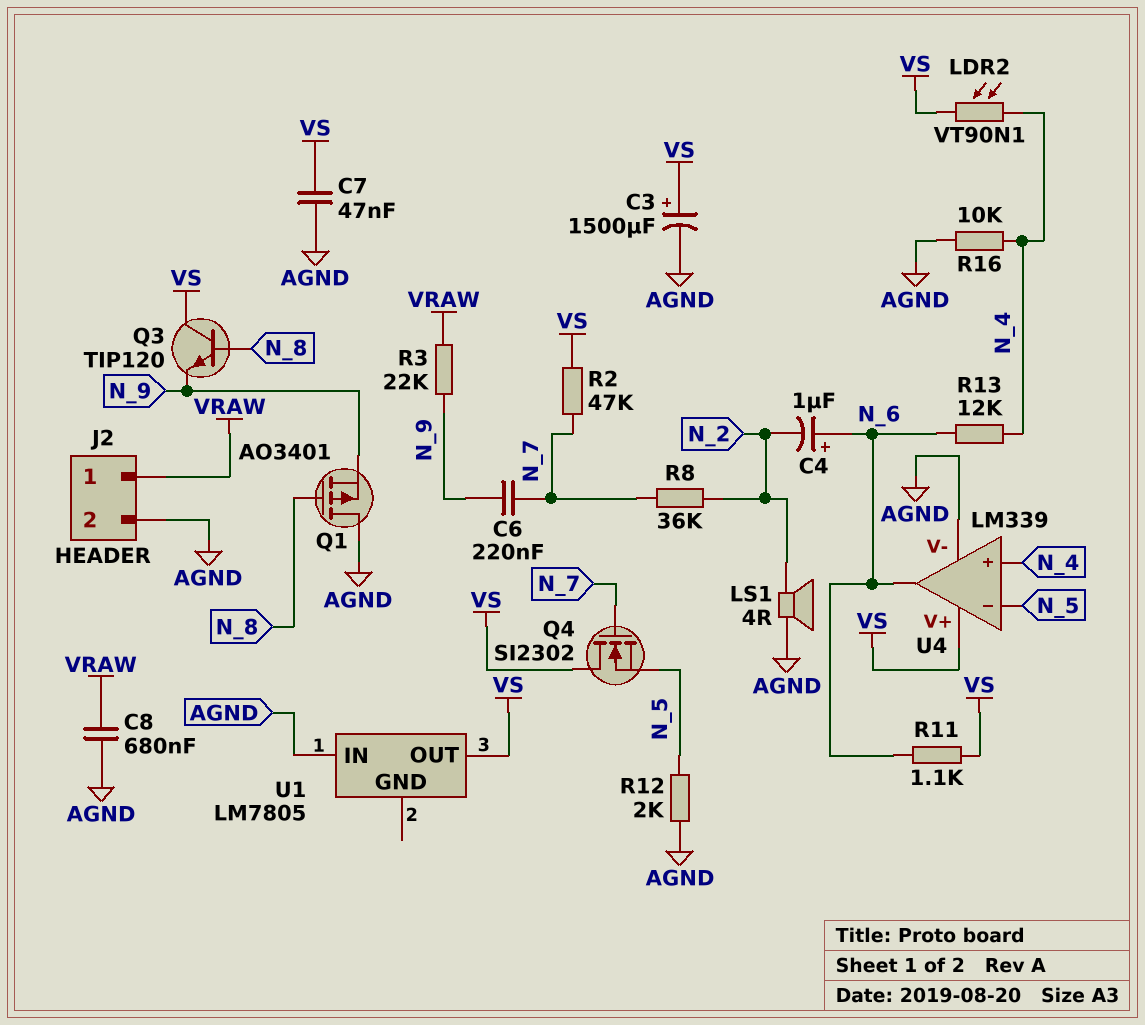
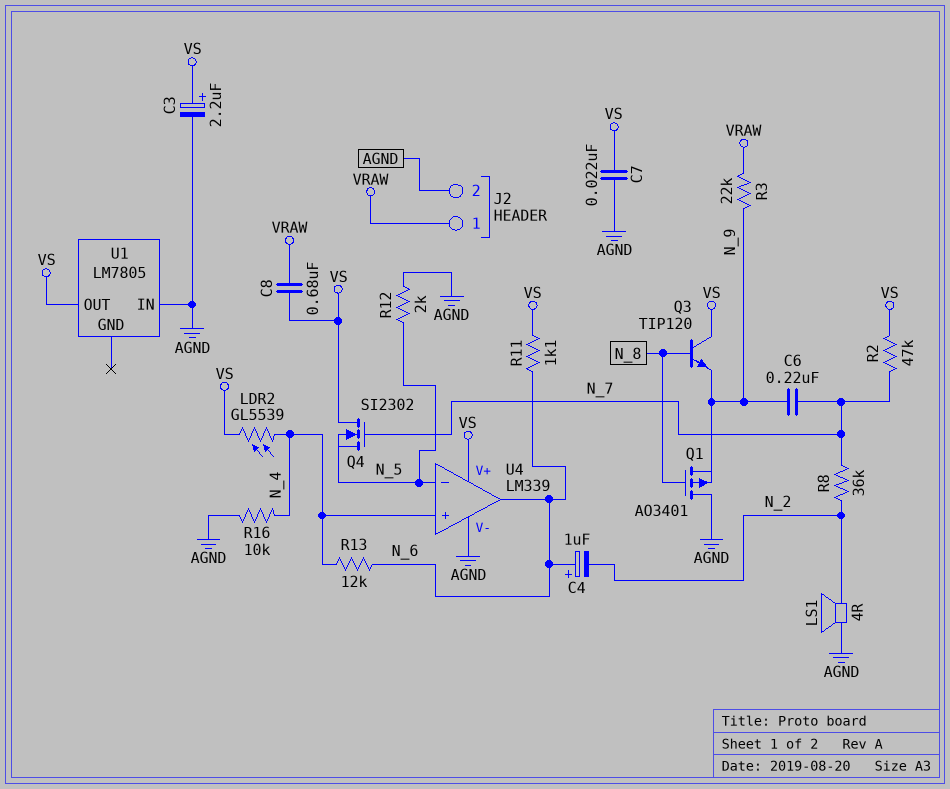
C3: 1500uF (plus VS, minus AGND) -> 2.2uF (plus VS, minus AGND)
C7: 47nF (AGND, VS) -> 22nF (AGND, VS)
C8: 680nF (AGND, VRAW) -> 680nF (VRAW, VS)
LDR2: VT90N1 (N_4, VS) -> GL5539 (N_4, VS)

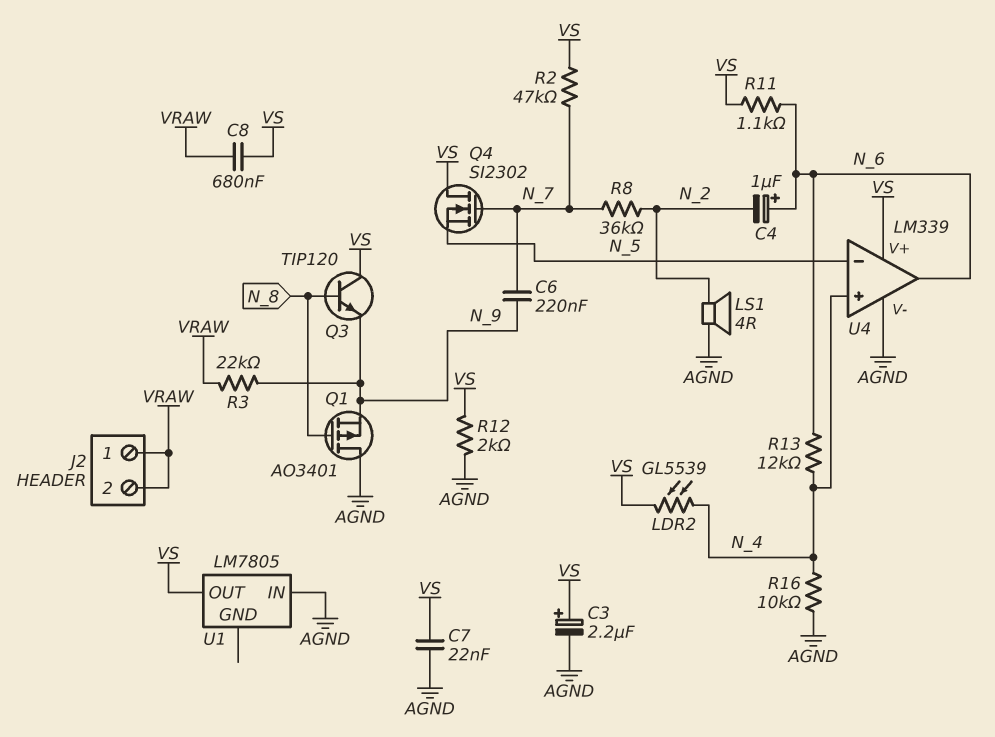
J2 pin 2: AGND -> VRAW
R12: 2k (AGND, N_5) -> 2k (AGND, VS)

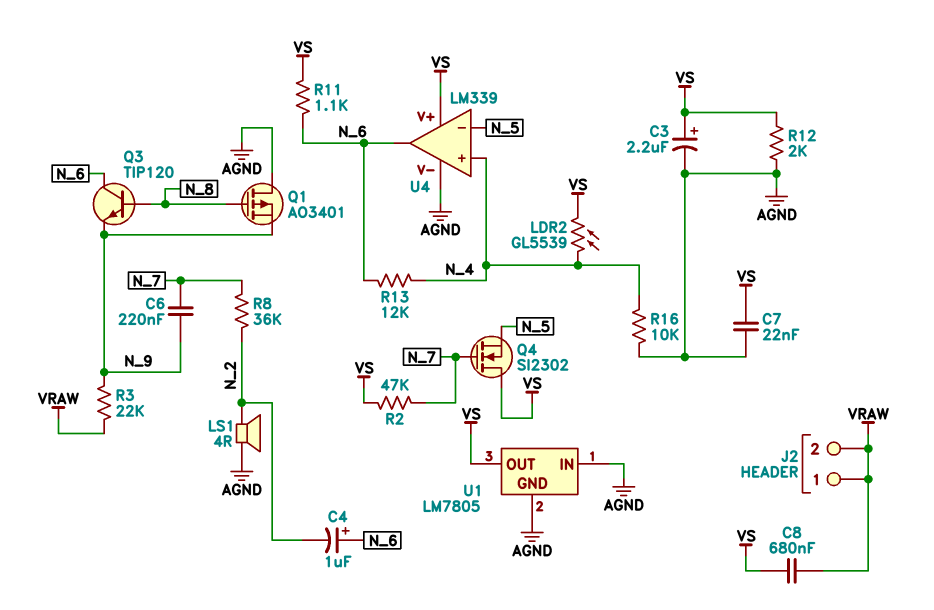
Q3: NPN TIP120 (B N_8, C VS, E N_9) -> NPN TIP120 (B N_8, C N_6, E N_9)
U1 pin GND: none -> AGND

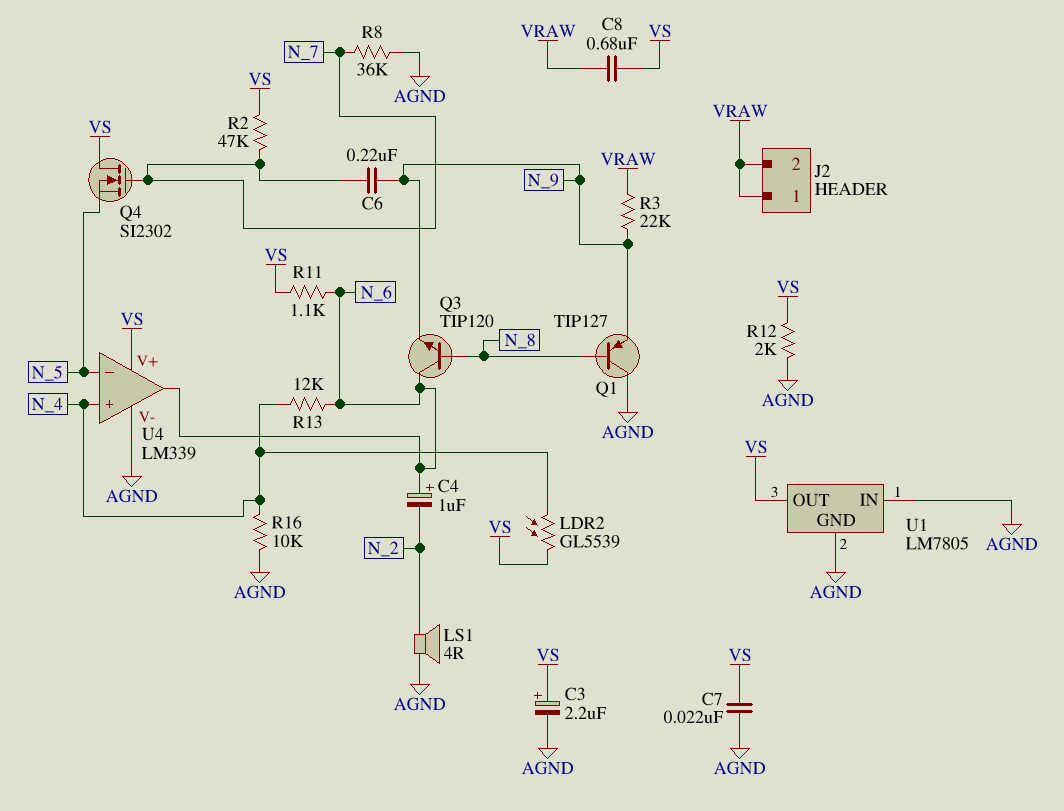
Q1: PMOS AO3401 (G N_8, D AGND, S N_9) -> PNP TIP127 (B N_8, C AGND, E N_9)
R8: 36k (N_2, N_7) -> 36k (AGND, N_7)

